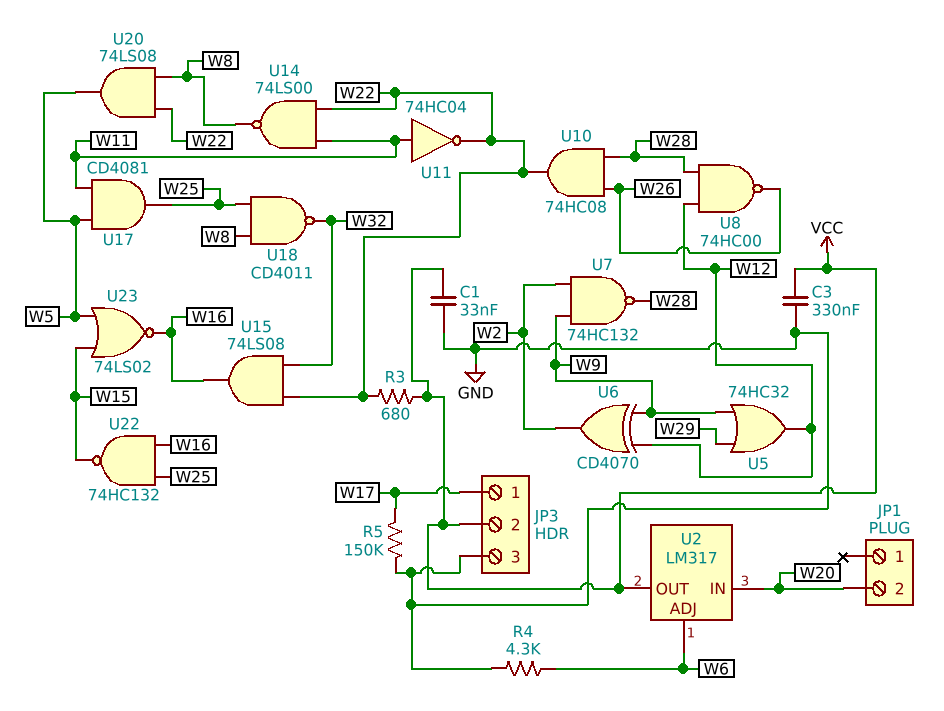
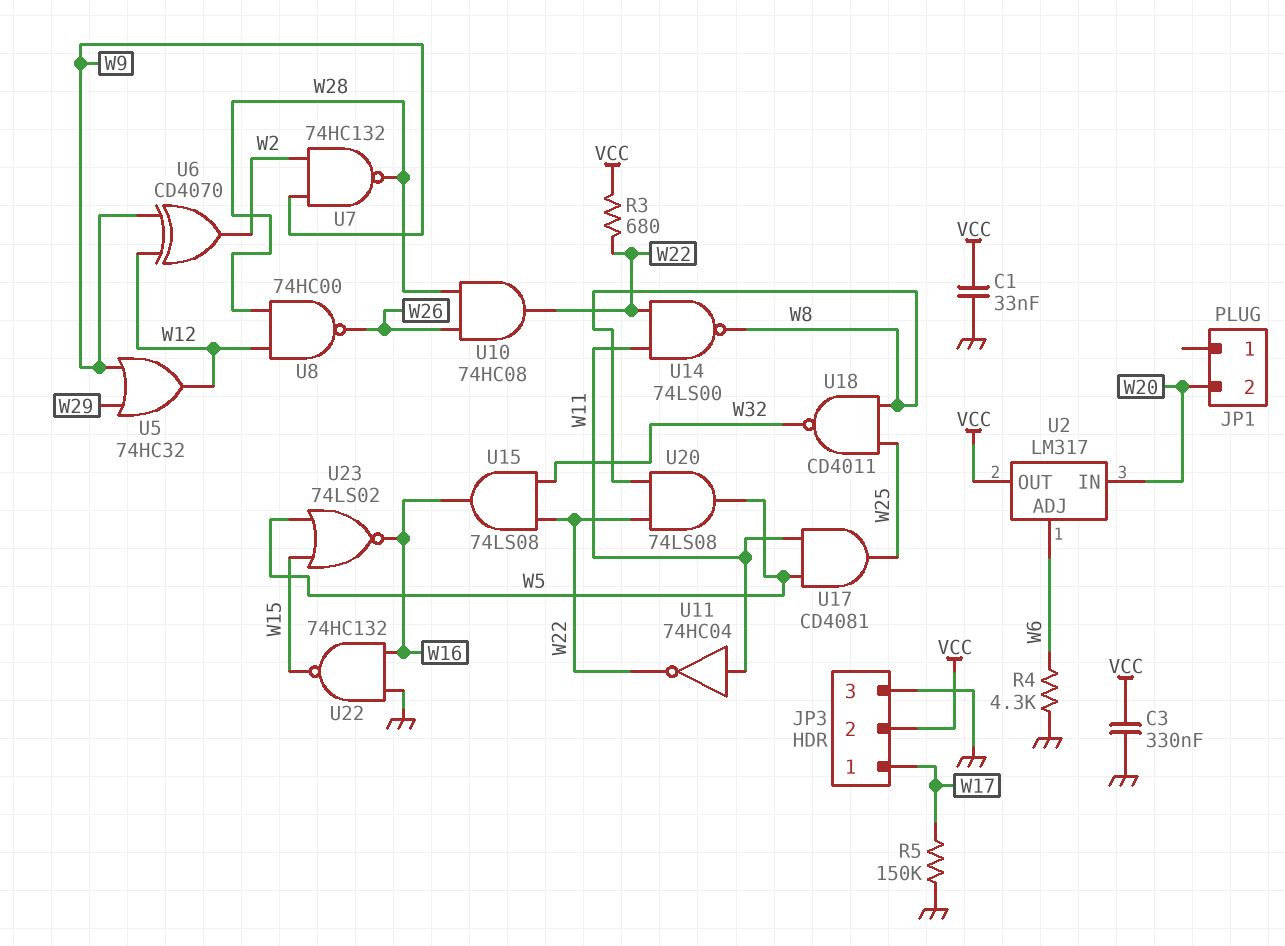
U22: NAND 74HC132 (in W16, in W25, out W15) -> NAND 74HC132 (in GND, in W16, out W15)

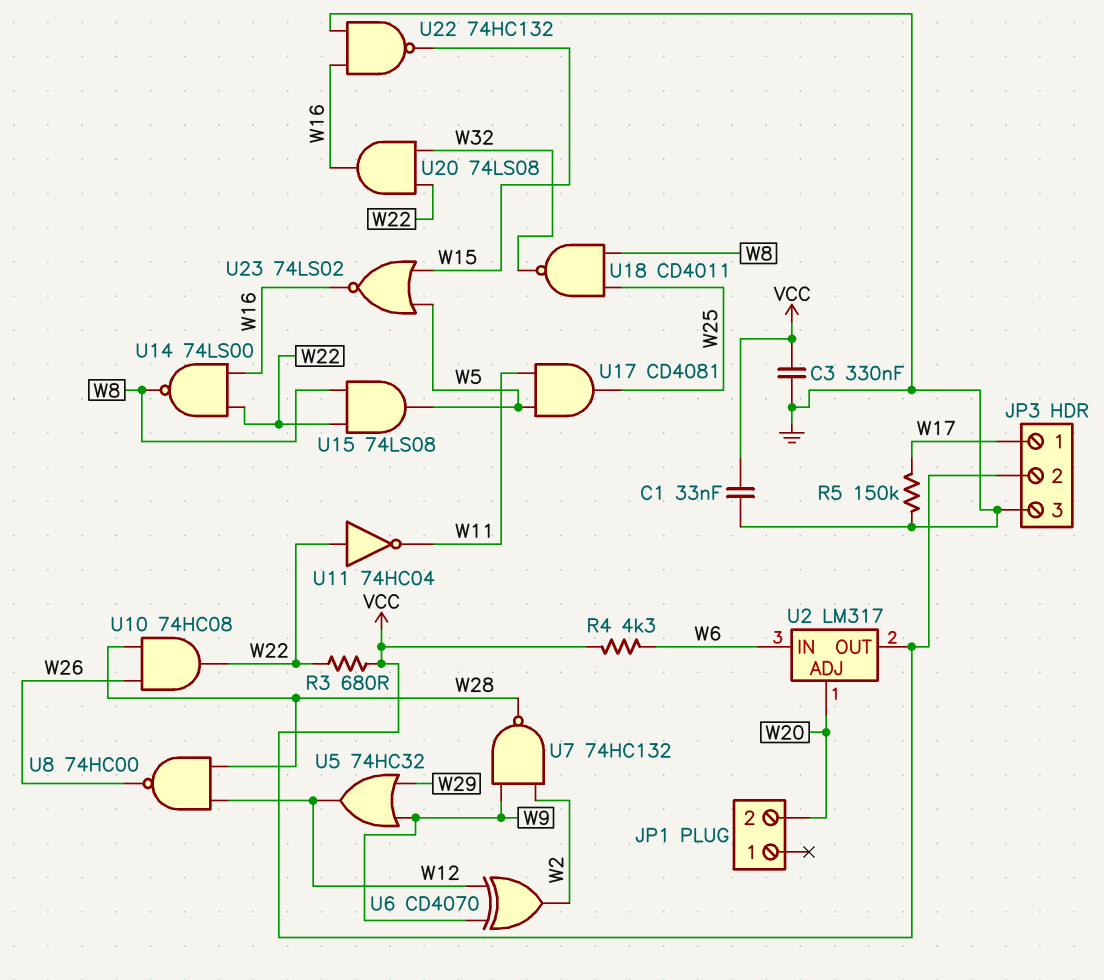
R4: 4.3k (GND, W6) -> 4.3k (VCC, W6)
U2 pin ADJ: W6 -> W20
U2 pin IN: W20 -> W6
U11: NOT 74HC04 (in W11, out W22) -> NOT 74HC04 (in W22, out W11)
U14: NAND 74LS00 (in W11, in W22, out W8) -> NAND 74LS00 (in W16, in W22, out W8)
U15: AND 74LS08 (in W22, in W32, out W16) -> AND 74LS08 (in W8, in W22, out W5)
U20: AND 74LS08 (in W8, in W22, out W5) -> AND 74LS08 (in W22, in W32, out W16)

